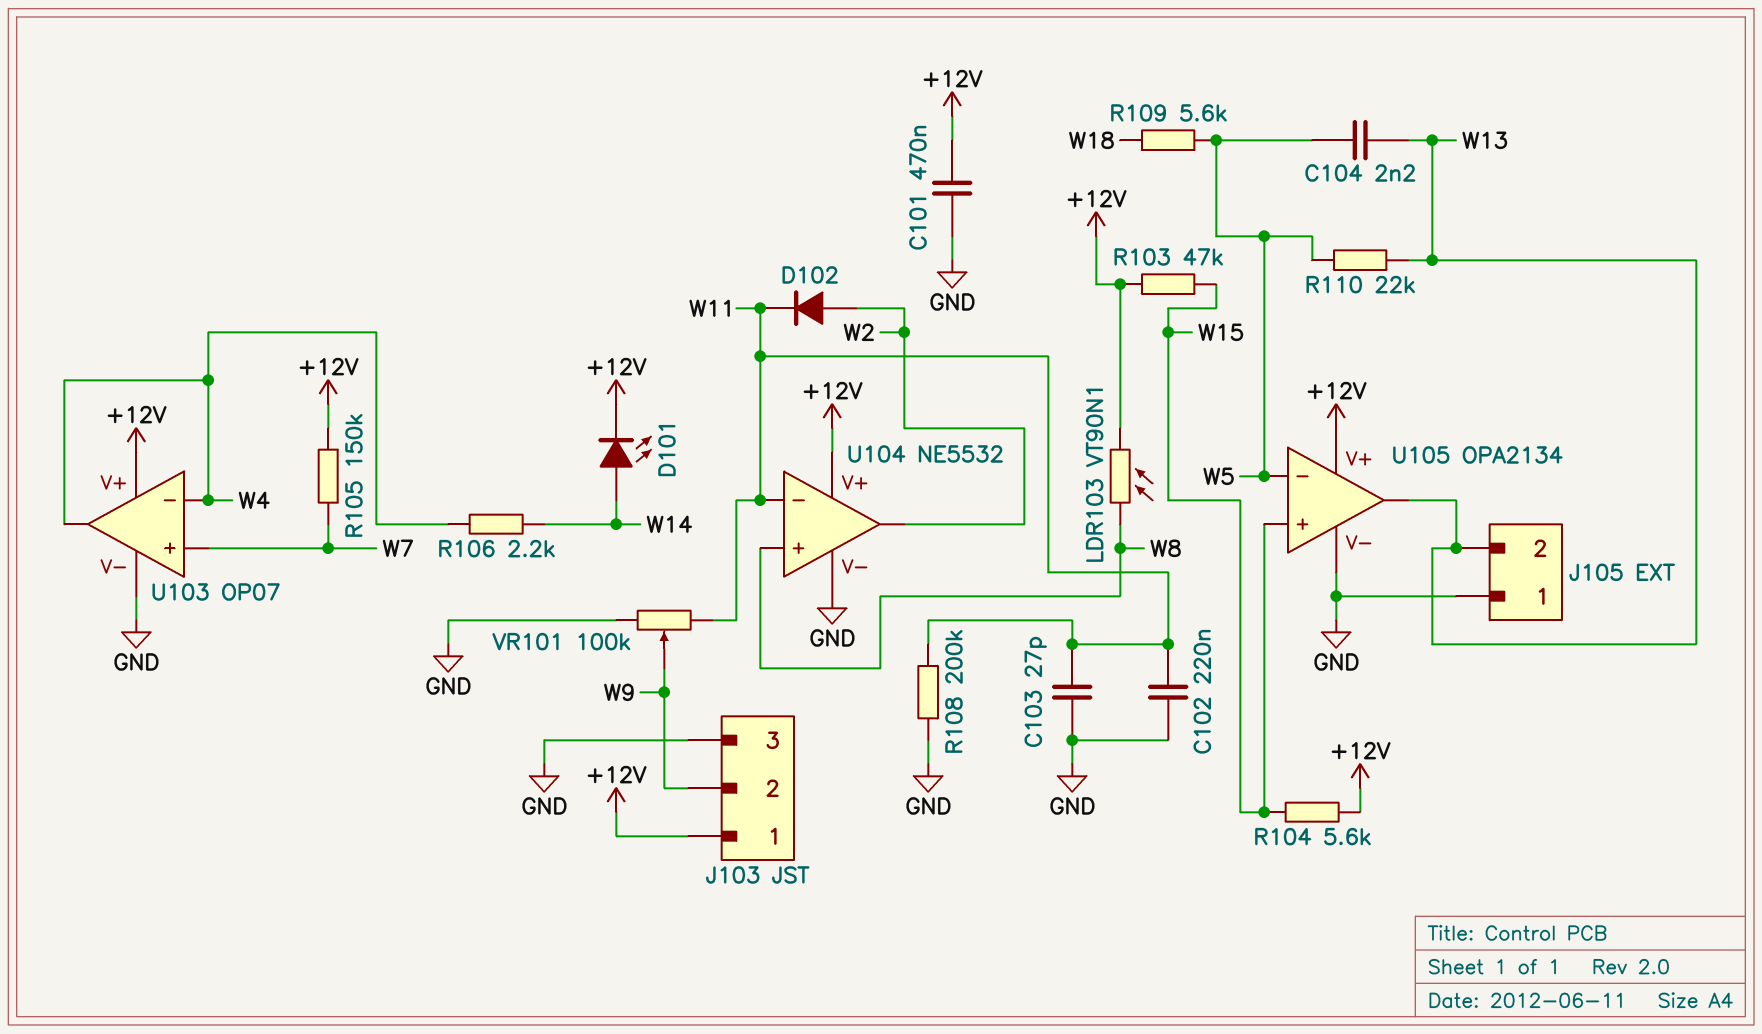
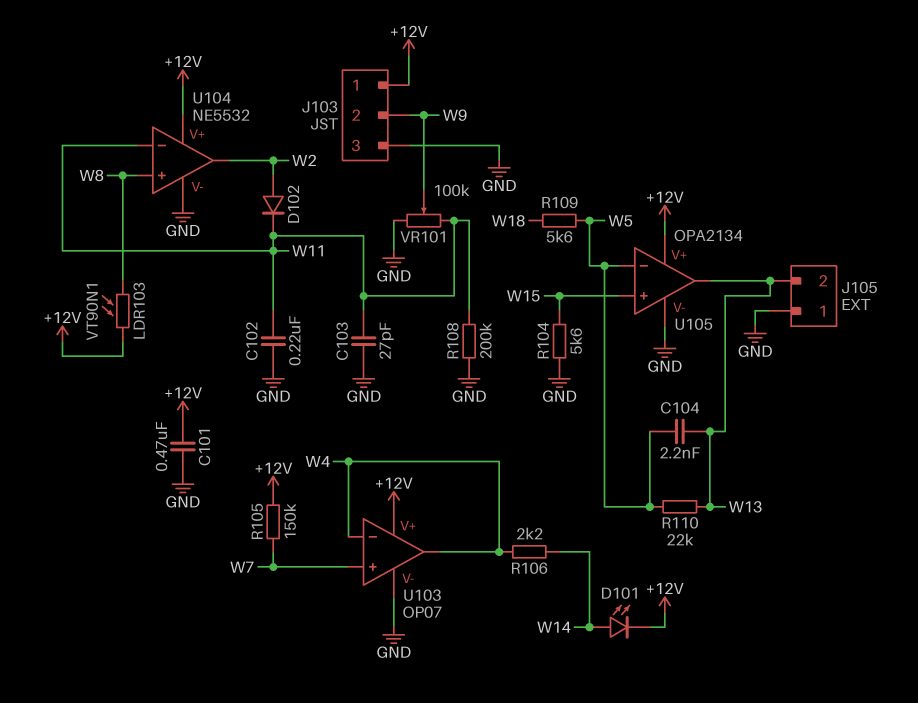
R103: 47k (+12V, W15) -> none
R104: 5.6k (+12V, W15) -> 5.6k (GND, W15)

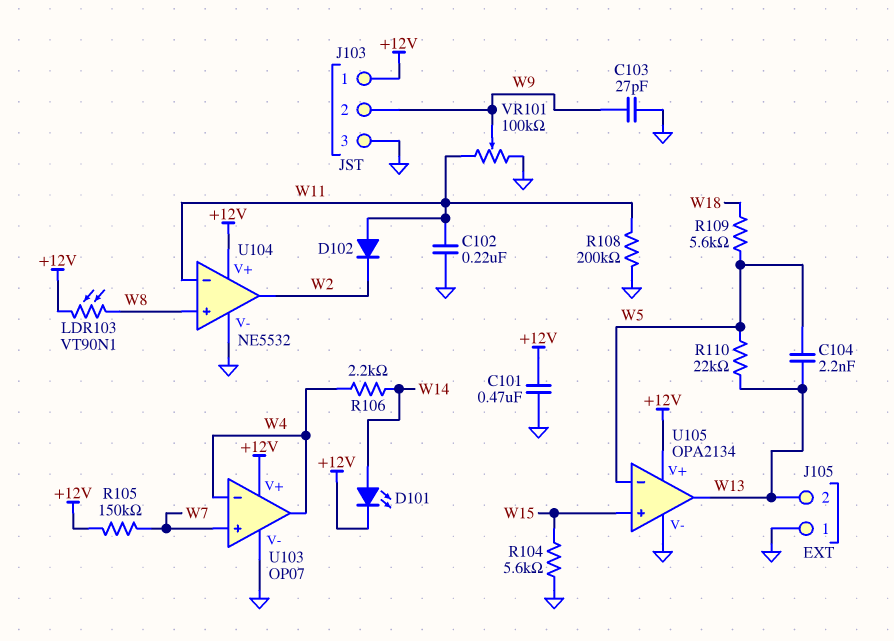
C103: 27pF (GND, W11) -> 27pF (GND, W9)
D102: diode (A W2, K W11) -> diode (A W11, K W2)

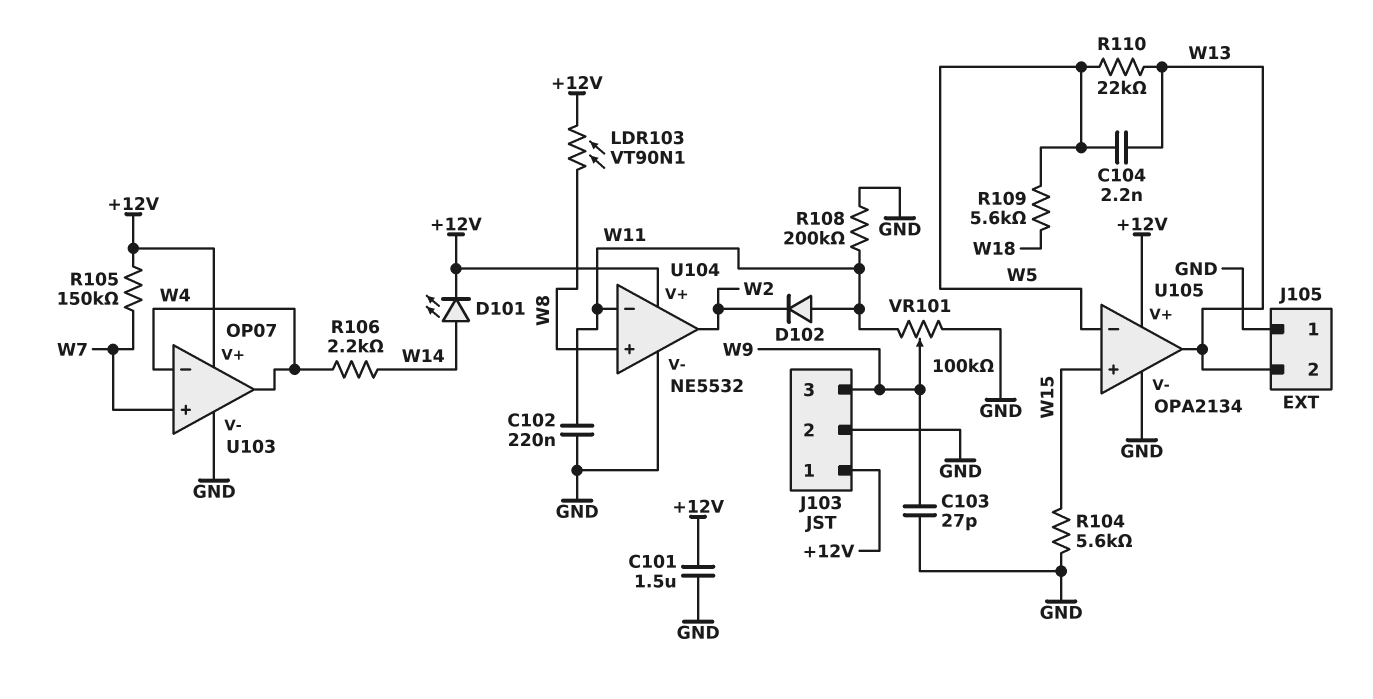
C101: 470nF (+12V, GND) -> 1.5uF (+12V, GND)
J103 pin 2: W9 -> GND
J103 pin 3: GND -> W9

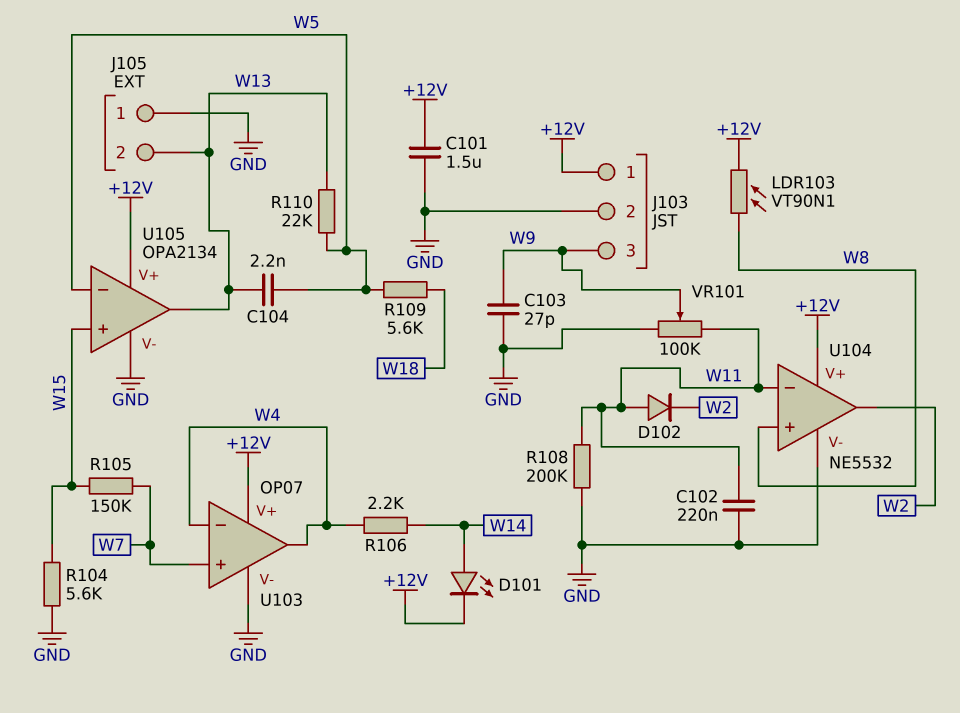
R105: 150k (+12V, W7) -> 150k (W7, W15)

